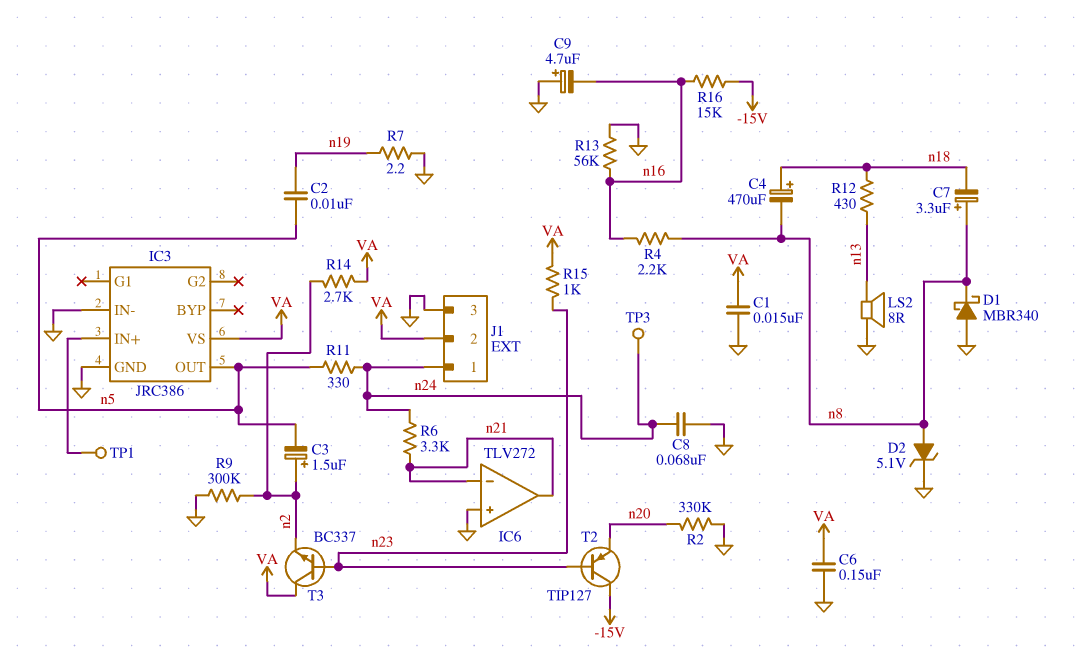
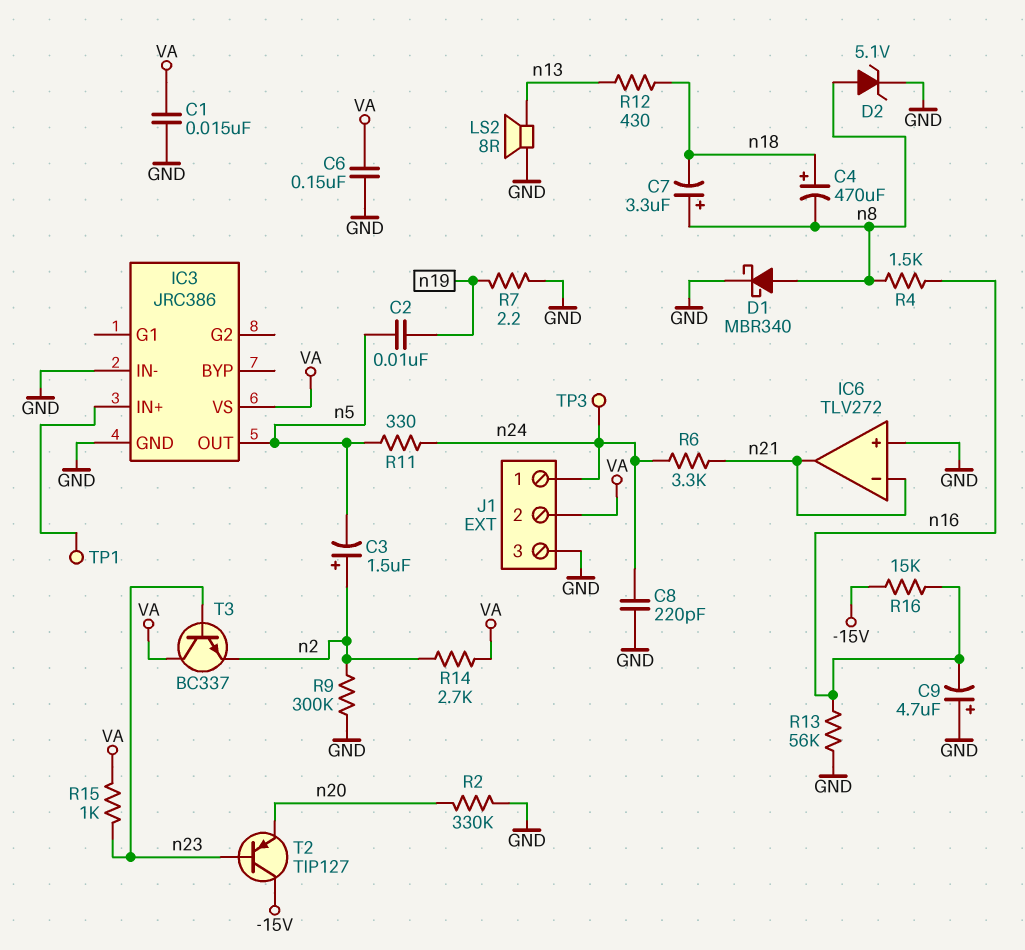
C8: 68nF (GND, n24) -> 220pF (GND, n24)
D1: schottky MBR340 (A GND, K n8) -> schottky MBR340 (A n8, K GND)
R4: 2.2k (n8, n16) -> 1.5k (n8, n16)

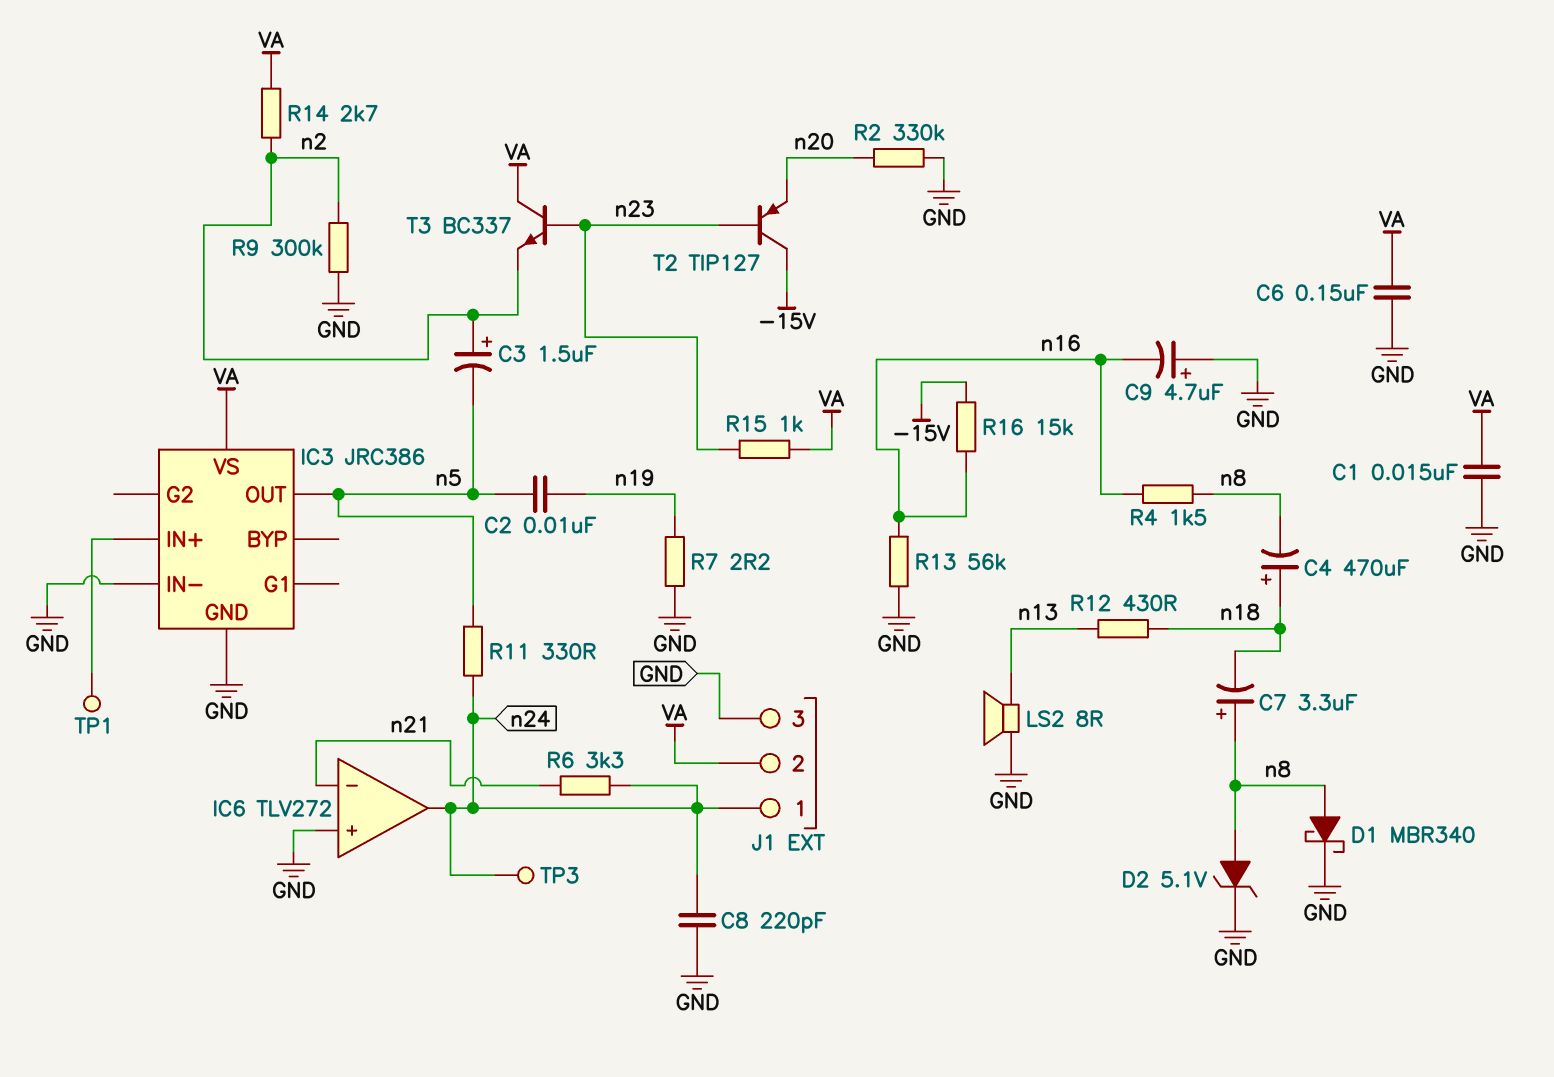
IC6 pin out: n21 -> n24

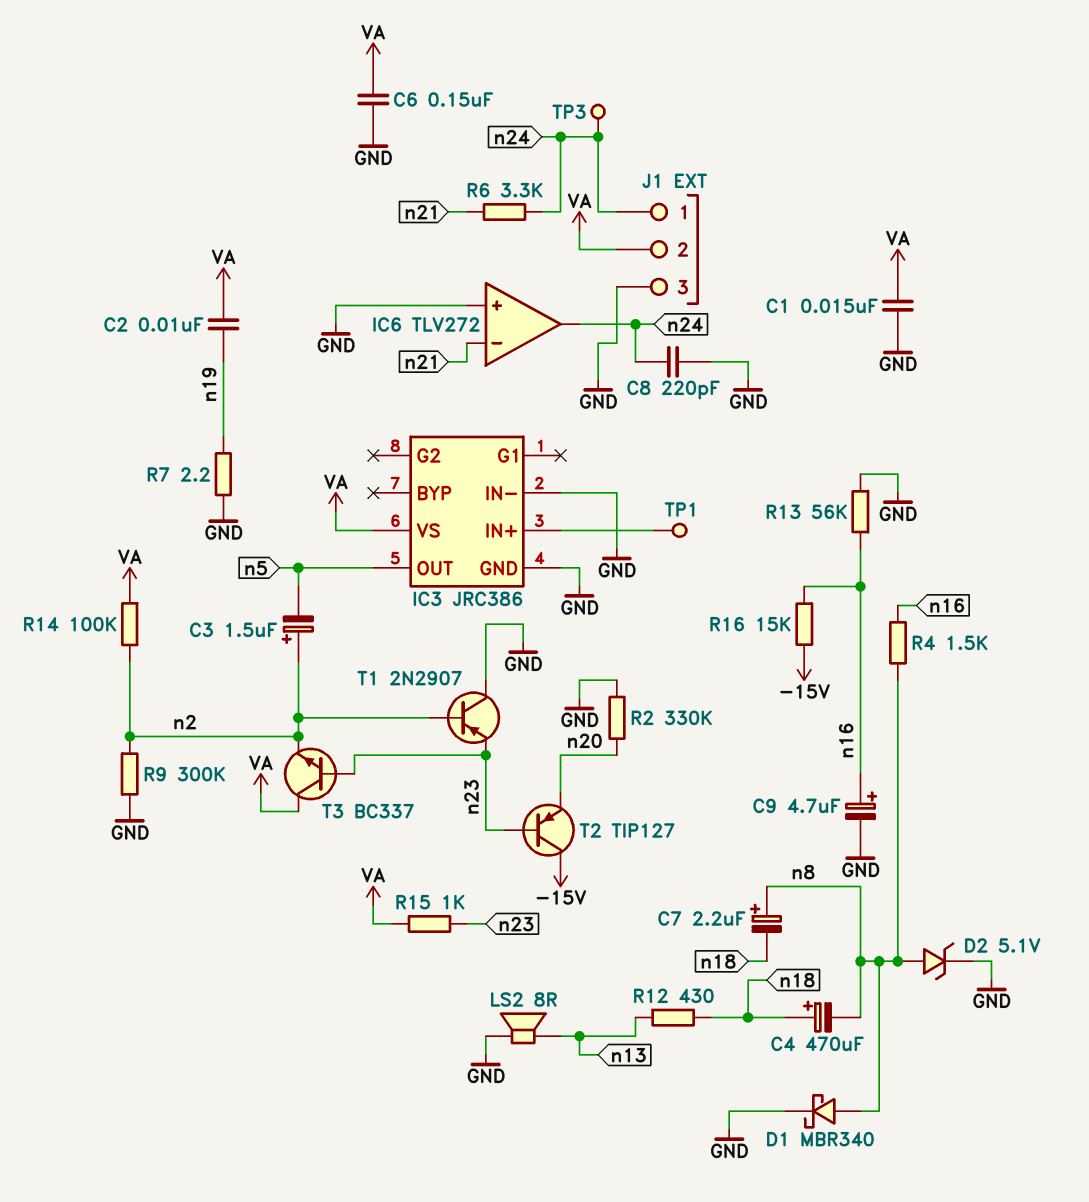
C2: 10nF (n5, n19) -> 10nF (VA, n19)
C7: 3.3uF (plus n8, minus n18) -> 2.2uF (plus n8, minus n18)
C9: 4.7uF (plus GND, minus n16) -> 4.7uF (plus n16, minus GND)
R11: 330 (n5, n24) -> none
R14: 2.7k (VA, n2) -> 100k (VA, n2)
T1: none -> PNP 2N2907 (B n2, C GND, E n23)

